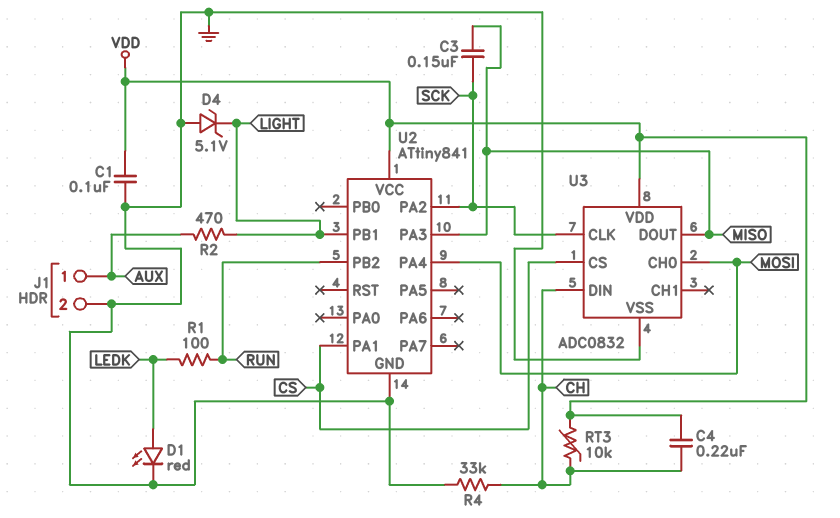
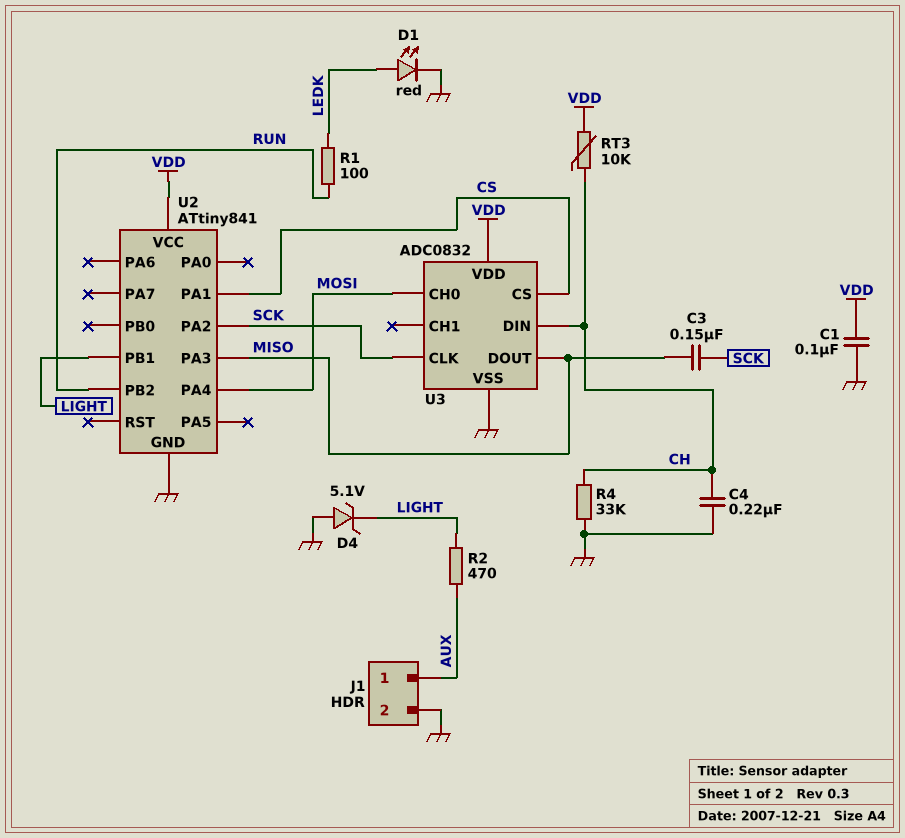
C4: 220nF (CH, VDD) -> 220nF (CH, GND)

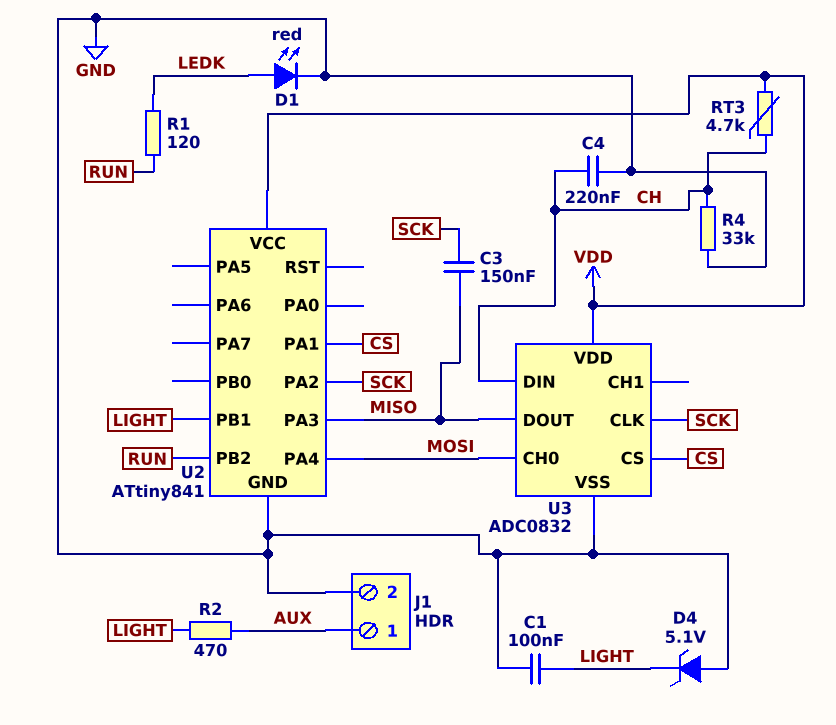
C1: 100nF (GND, VDD) -> 100nF (GND, LIGHT)
R1: 100 (LEDK, RUN) -> 120 (LEDK, RUN)
RT3: 10k (CH, VDD) -> 4.7k (CH, VDD)

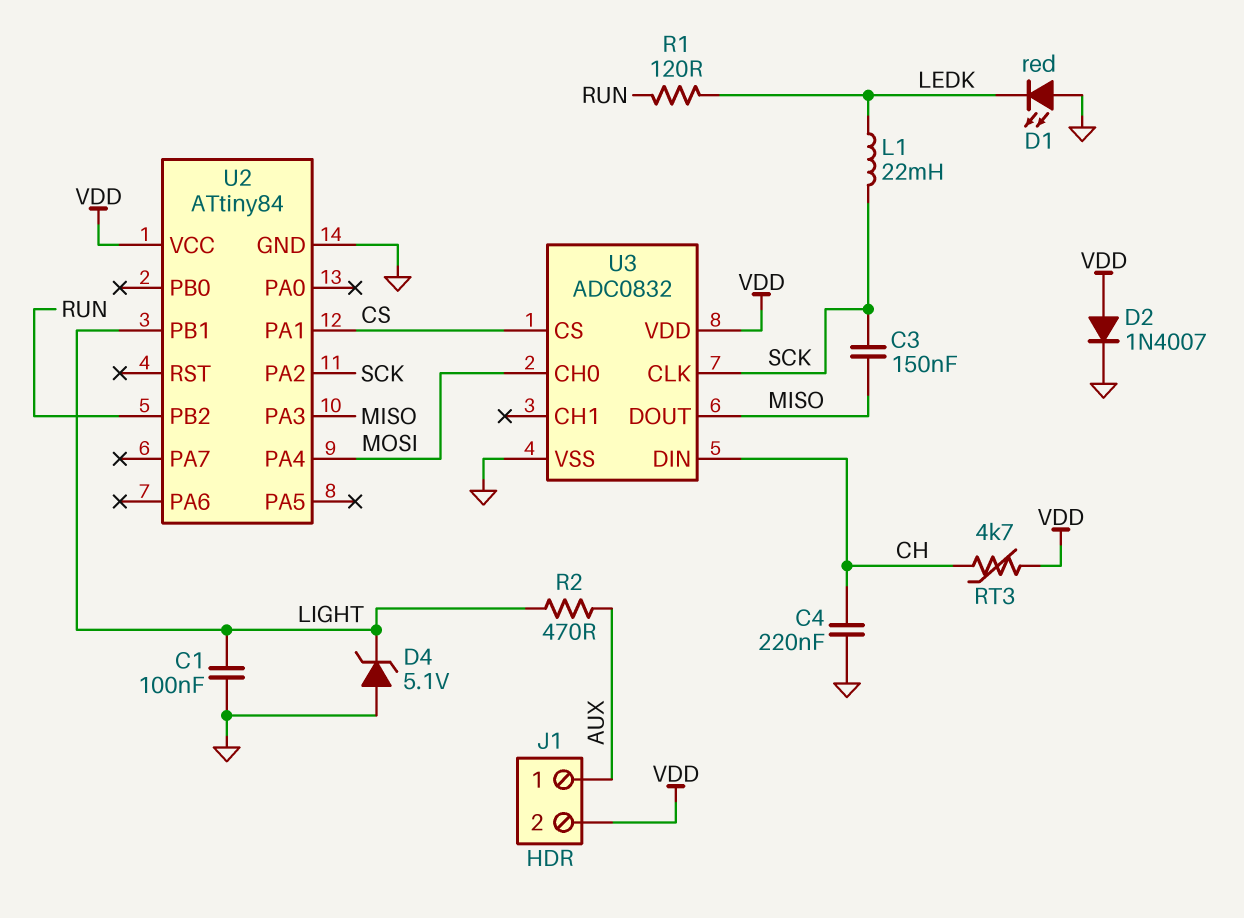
D1: LED red (A LEDK, K GND) -> LED red (A GND, K LEDK)
D2: none -> diode 1N4007 (A VDD, K GND)
J1 pin 2: GND -> VDD
L1: none -> 22mH (LEDK, SCK)
R4: 33k (CH, GND) -> none
U2: ATtiny841 -> ATtiny84

